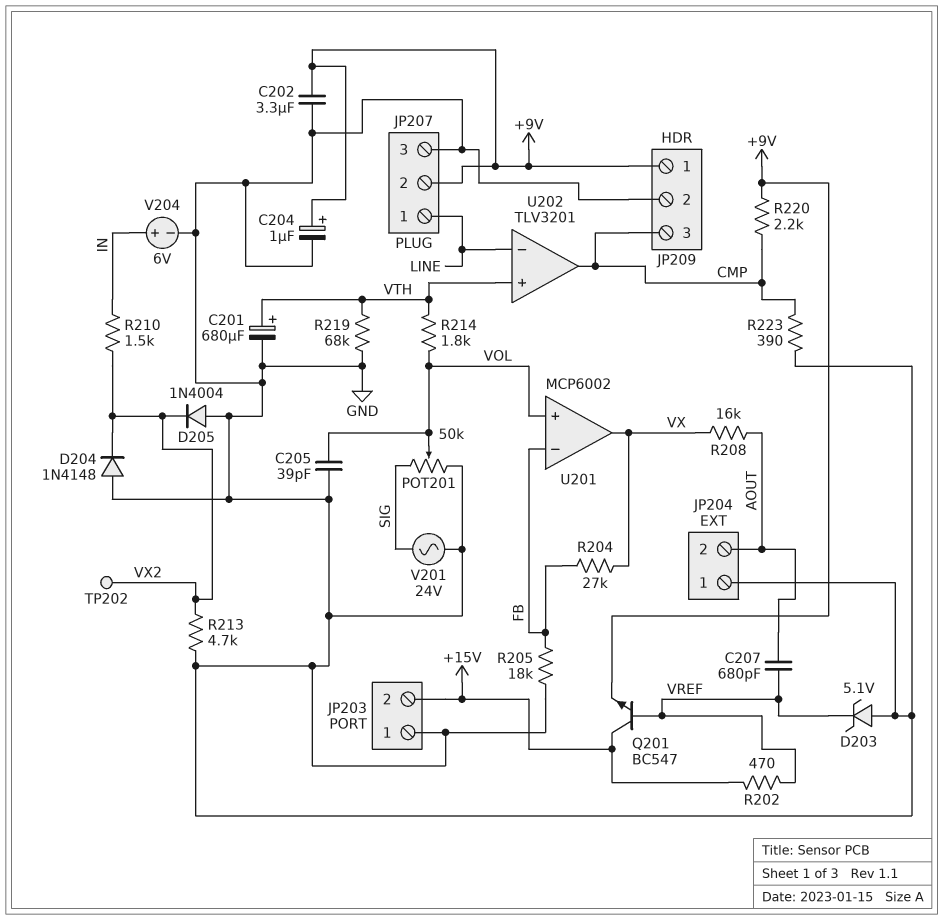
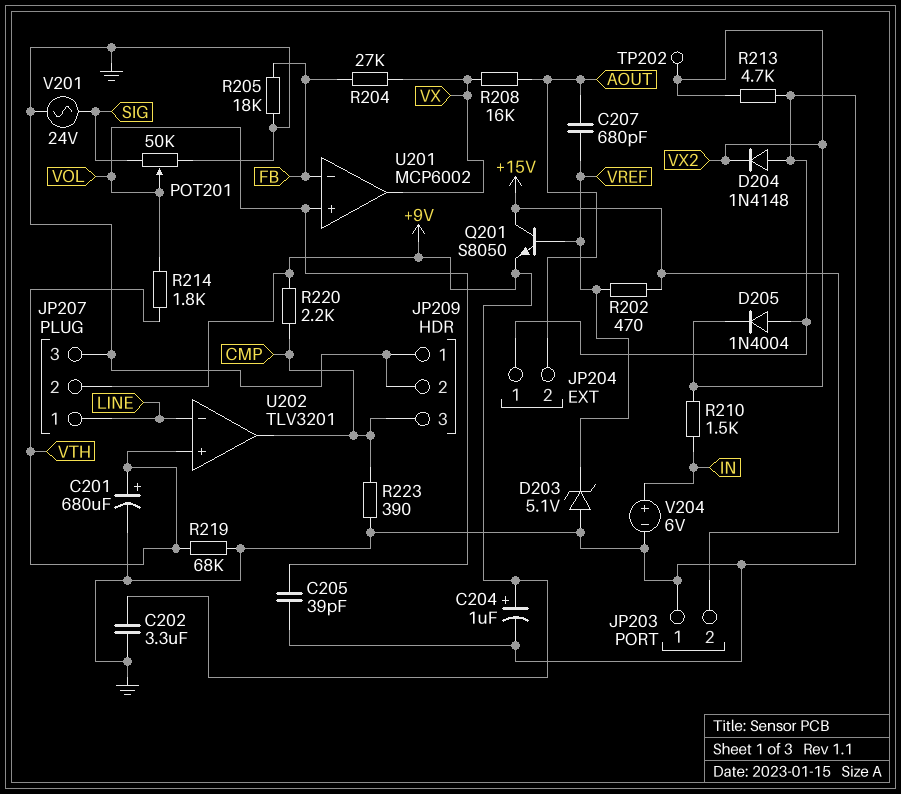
JP209 pin 1: +9V -> GND
Q201: NPN BC547 (B VREF, C +15V, E +9V) -> NPN S8050 (B VREF, C +15V, E +9V)

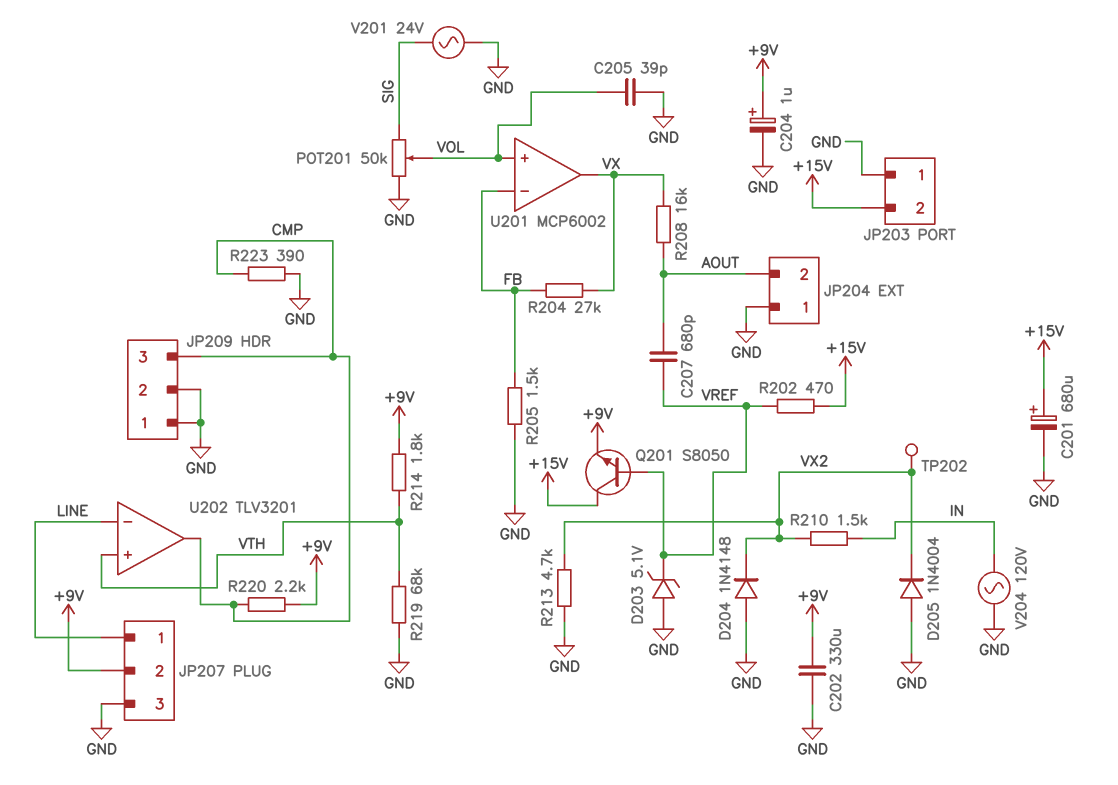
C201: 680uF (plus VTH, minus GND) -> 680uF (plus +15V, minus GND)
C202: 3.3uF (+9V, GND) -> 330uF (+9V, GND)
R205: 18k (FB, GND) -> 1.5k (FB, GND)
R214: 1.8k (VOL, VTH) -> 1.8k (+9V, VTH)
V204: 6V (plus IN, minus GND) -> AC 120V (GND, IN)

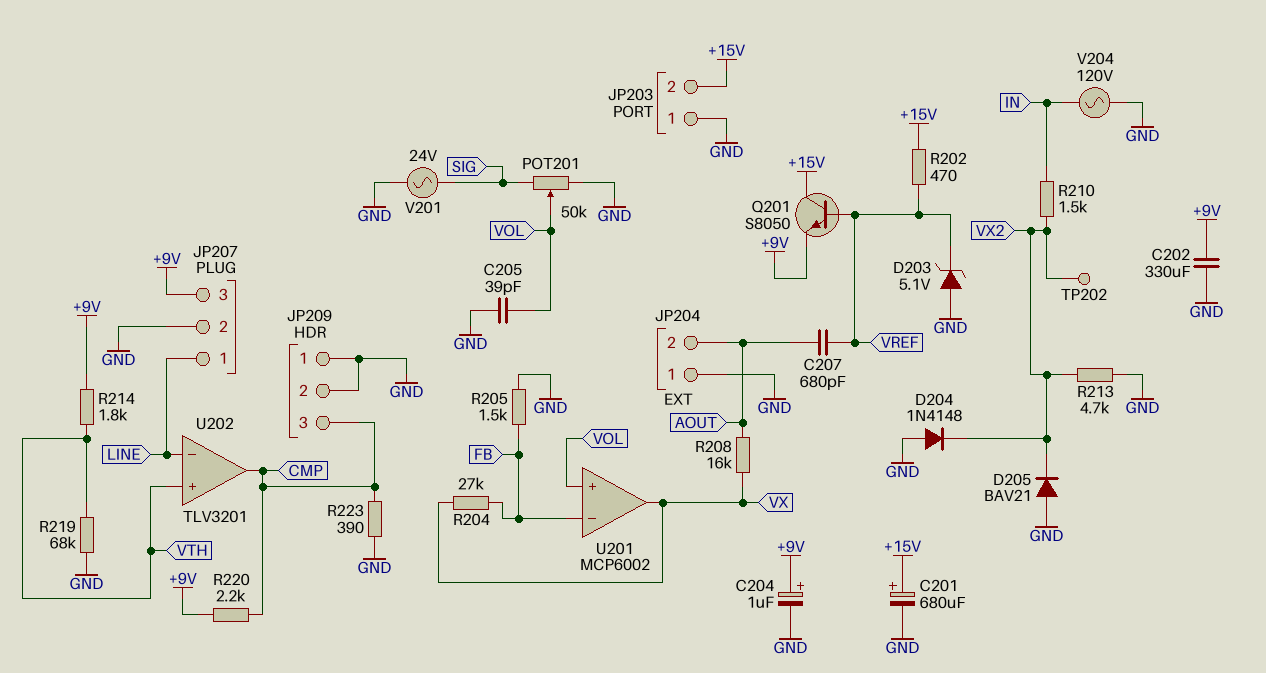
D205: diode 1N4004 (A GND, K VX2) -> diode BAV21 (A GND, K VX2)
JP207 pin 2: +9V -> GND
JP207 pin 3: GND -> +9V

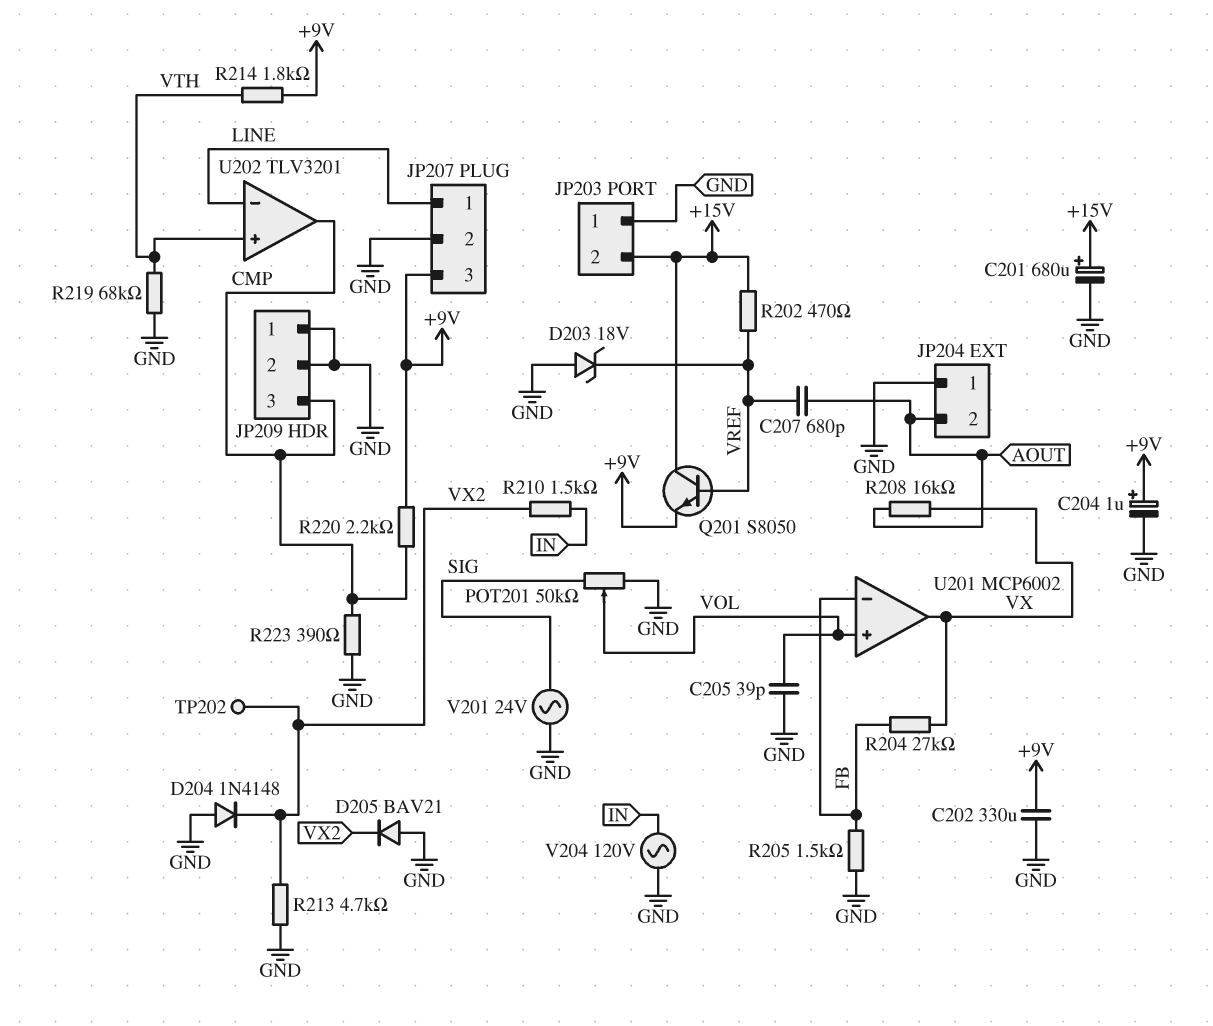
D203: zener 5.1V (A GND, K VREF) -> zener 18V (A GND, K VREF)

